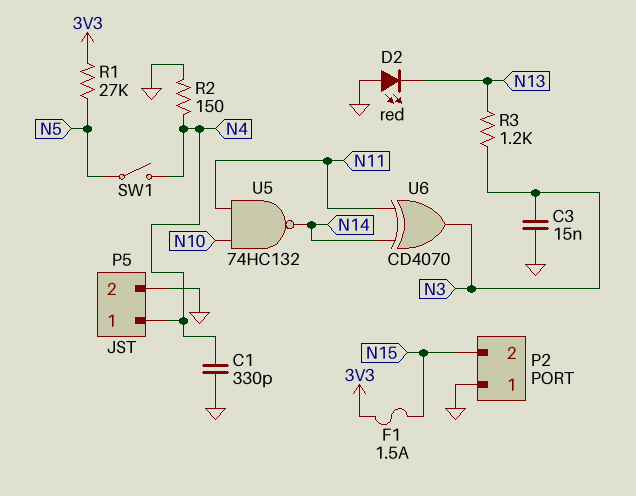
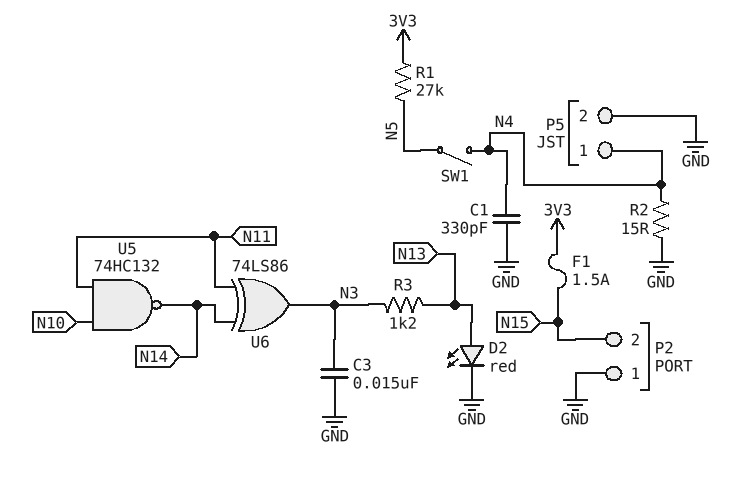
D2: LED red (A GND, K N13) -> LED red (A N13, K GND)
R2: 150 (GND, N4) -> 15 (GND, N4)
U6: XOR CD4070 (in N11, in N14, out N3) -> XOR 74LS86 (in N11, in N14, out N3)

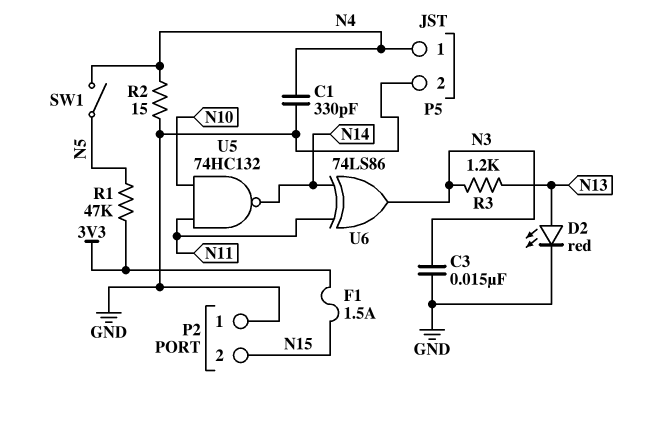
R1: 27k (3V3, N5) -> 47k (3V3, N5)

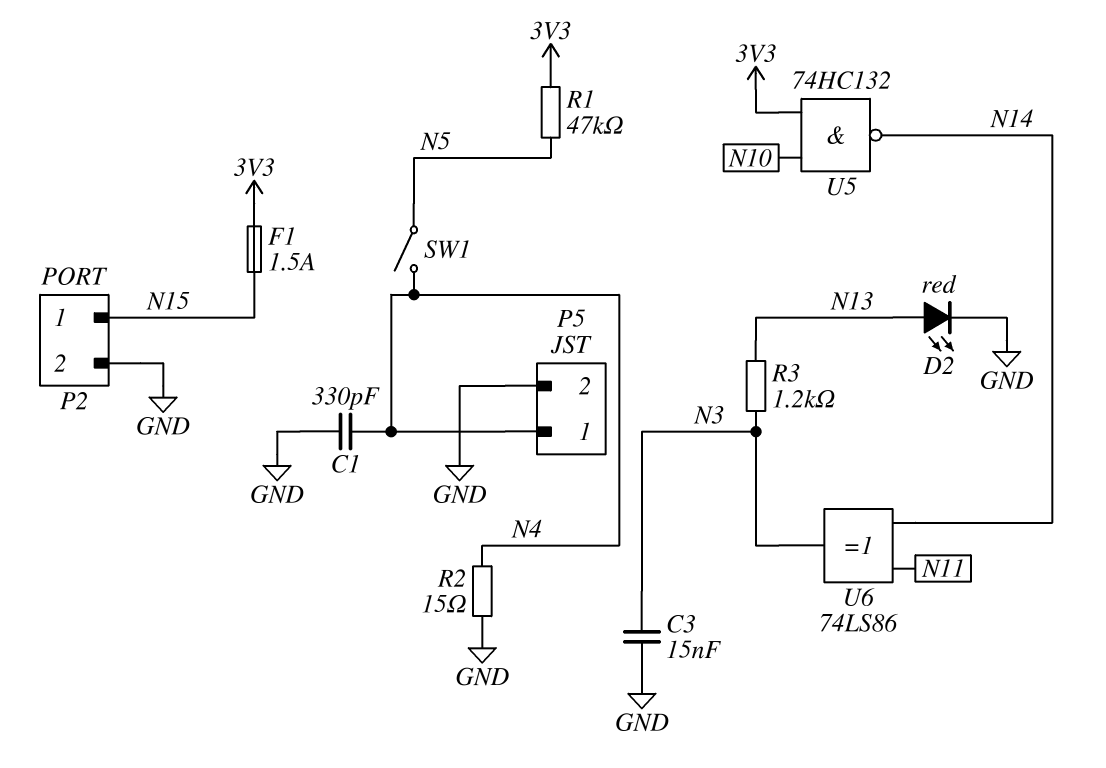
P2 pin 1: GND -> N15
P2 pin 2: N15 -> GND
U5: NAND 74HC132 (in N10, in N11, out N14) -> NAND 74HC132 (in 3V3, in N10, out N14)

